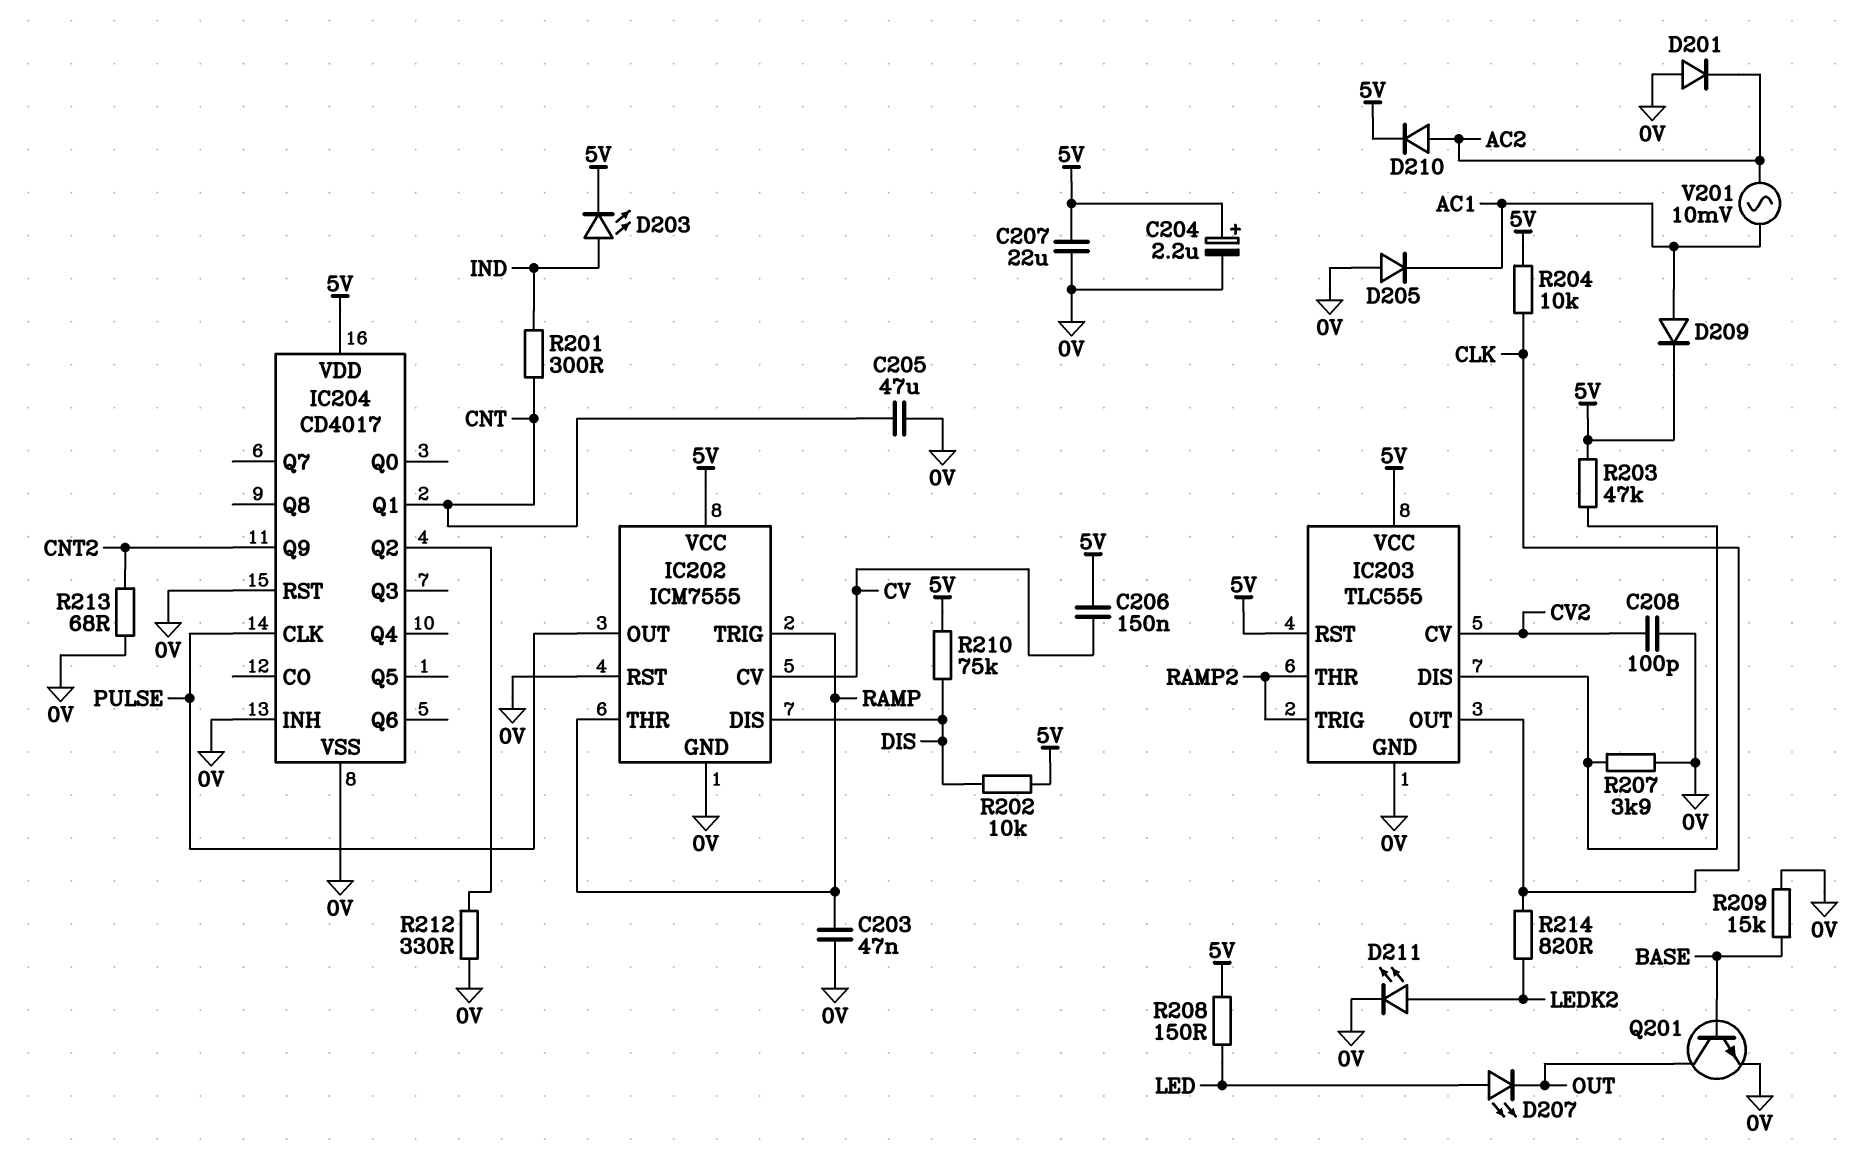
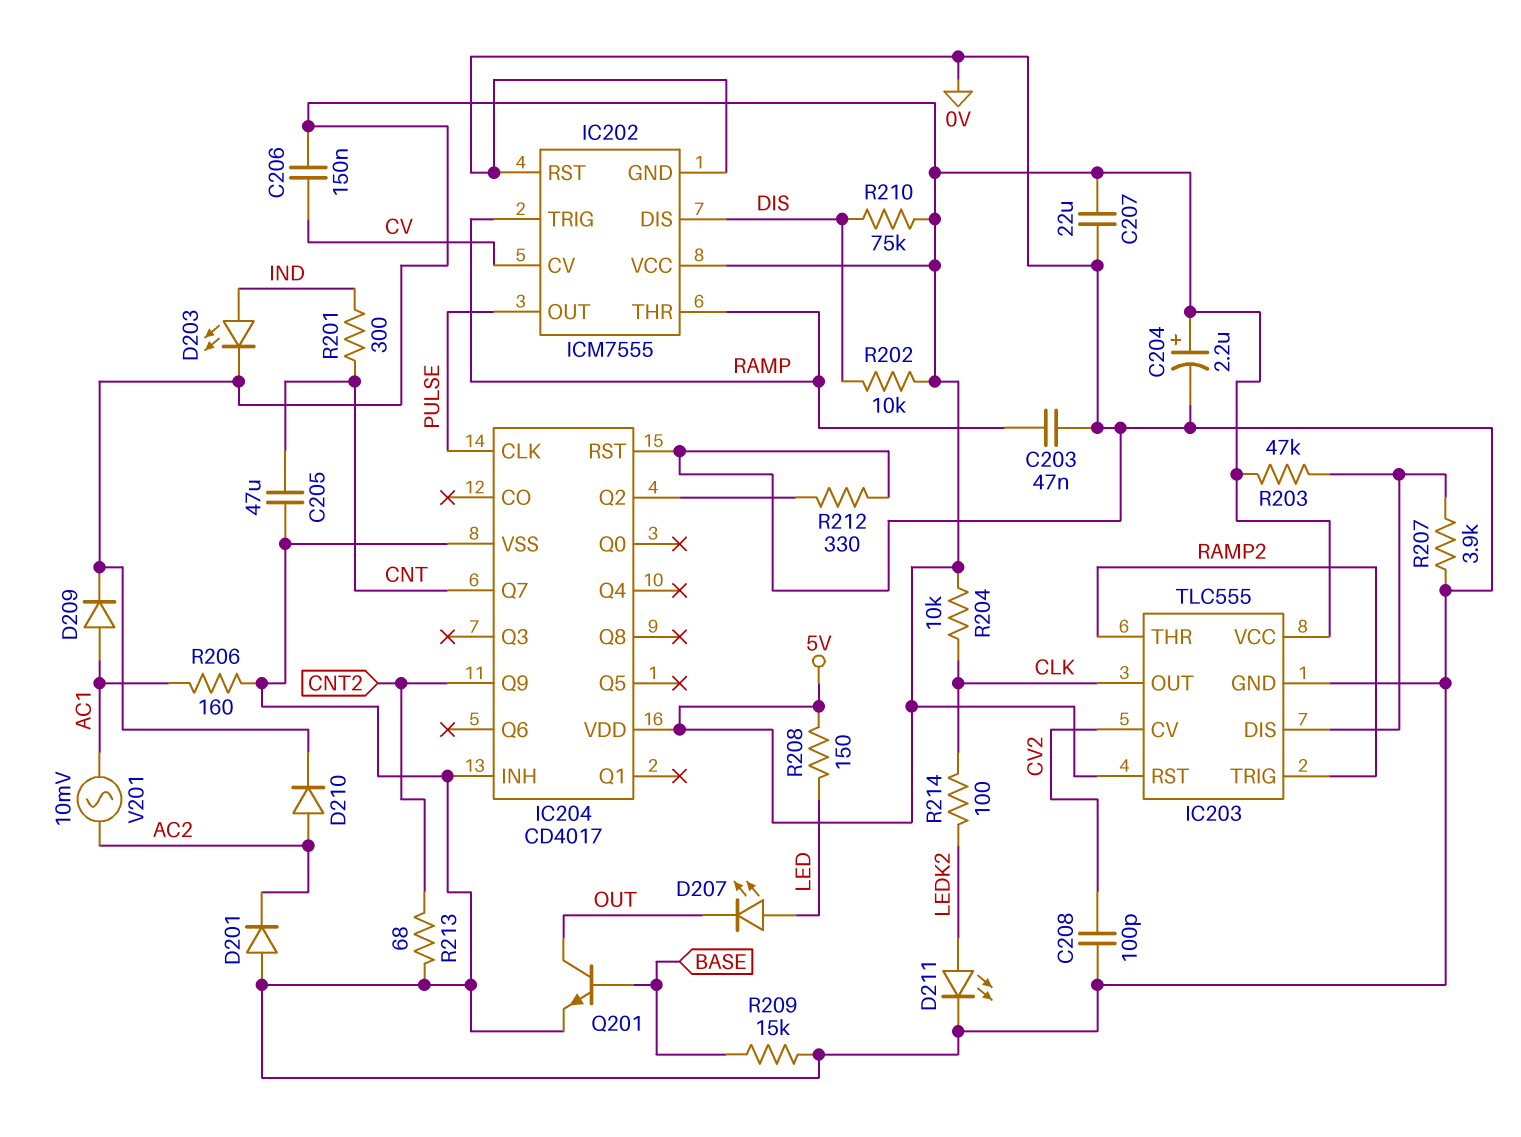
D205: diode (A 0V, K AC1) -> none
IC204 pin Q1: CNT -> none
IC204 pin Q7: none -> CNT
R206: none -> 160 (0V, AC1)
R214: 820 (CLK, LEDK2) -> 100 (CLK, LEDK2)

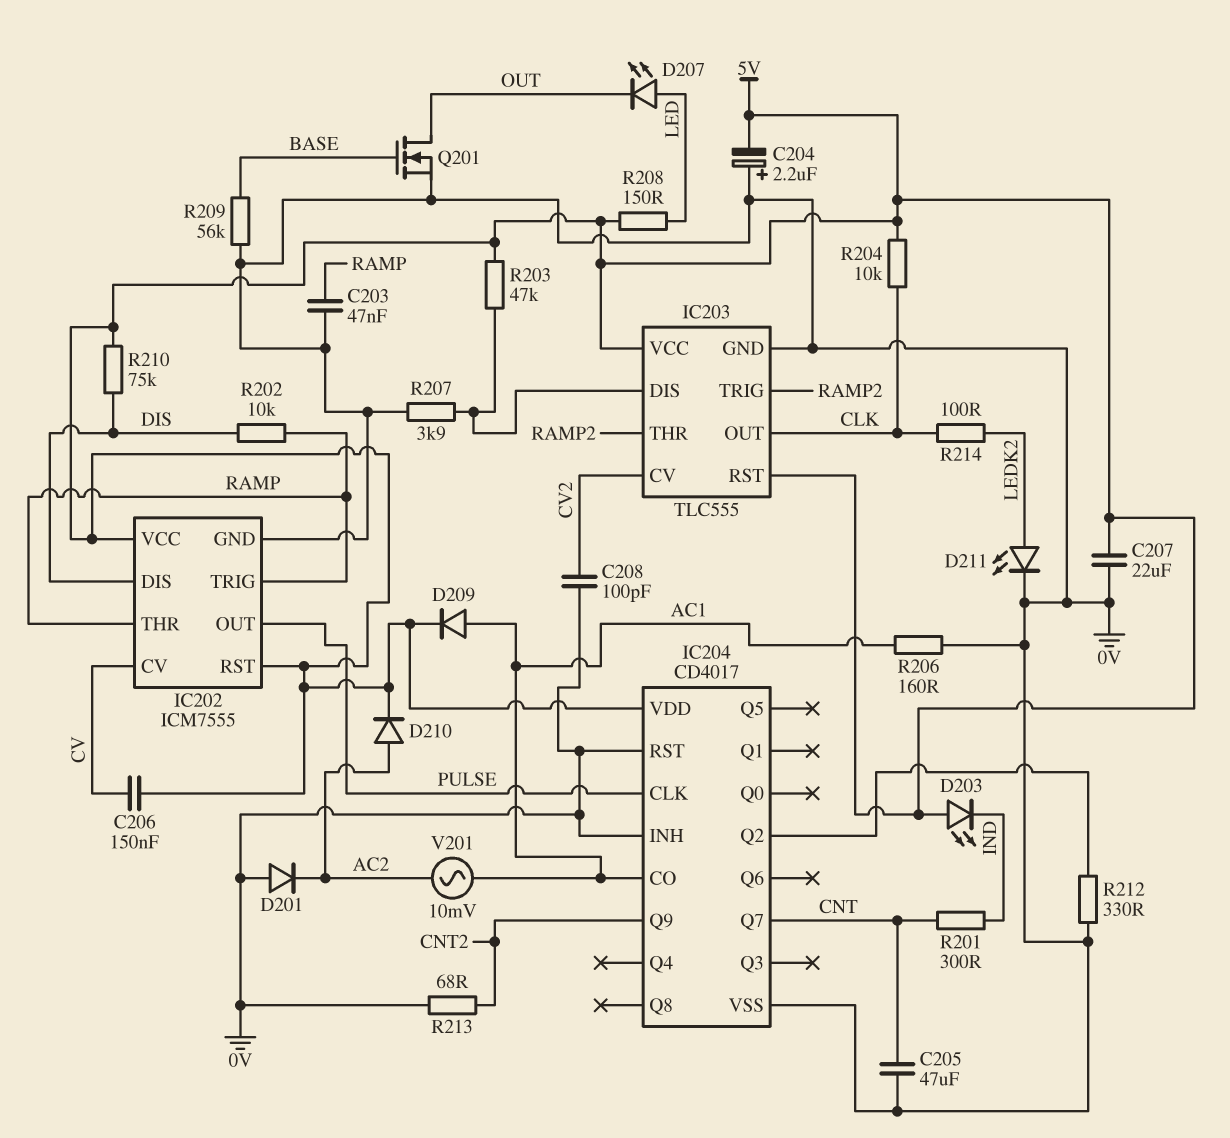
C204: 2.2uF (plus 5V, minus 0V) -> 2.2uF (plus 0V, minus 5V)
D203: LED (A IND, K 5V) -> LED (A 5V, K IND)
IC202 pin RST: 0V -> 5V
IC204 pin CO: none -> AC1
Q201: NPN (B BASE, C OUT, E 0V) -> NMOS (G BASE, D OUT, S 0V)
R202: 10k (5V, DIS) -> 10k (DIS, RAMP)
R209: 15k (0V, BASE) -> 56k (0V, BASE)

